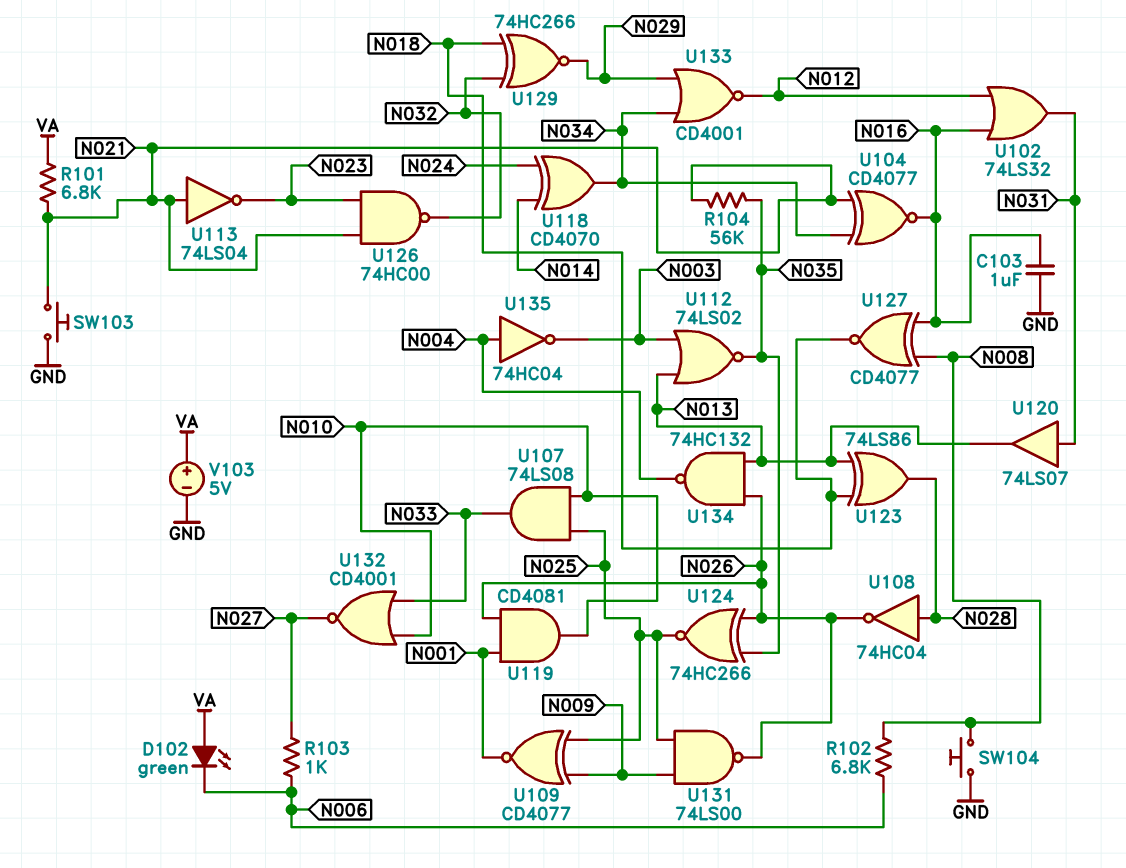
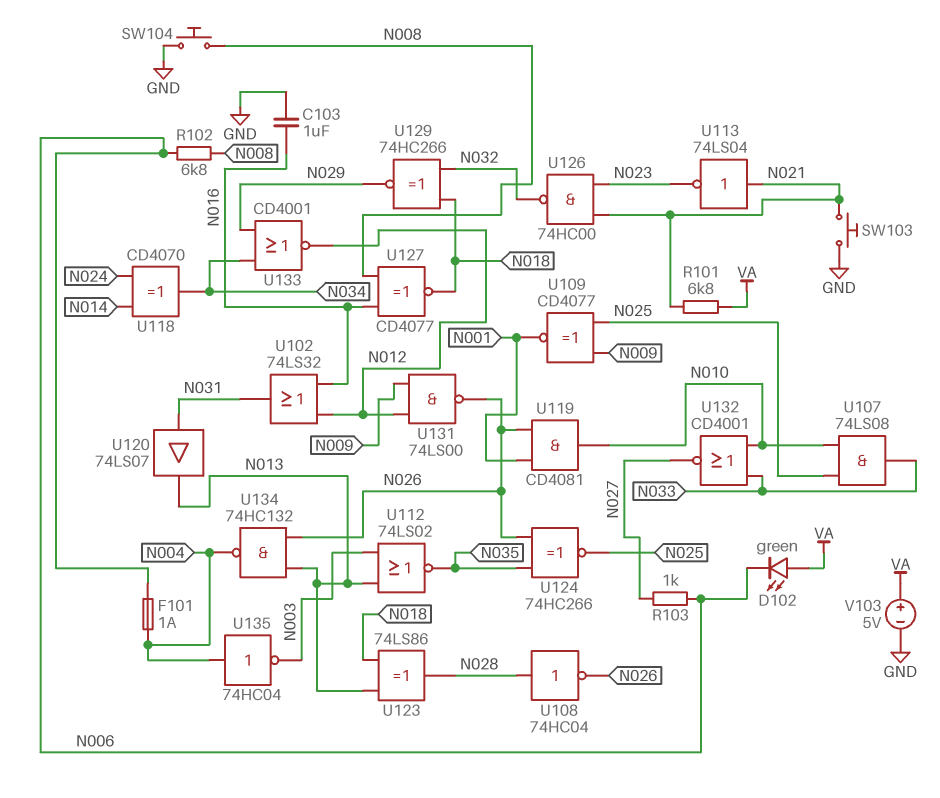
F101: none -> 1A (N004, N006)
R104: 56k (N021, N035) -> none
U104: XNOR CD4077 (in N021, in N034, out N016) -> none
U131: NAND 74LS00 (in N009, in N025, out N026) -> NAND 74LS00 (in N009, in N012, out N026)

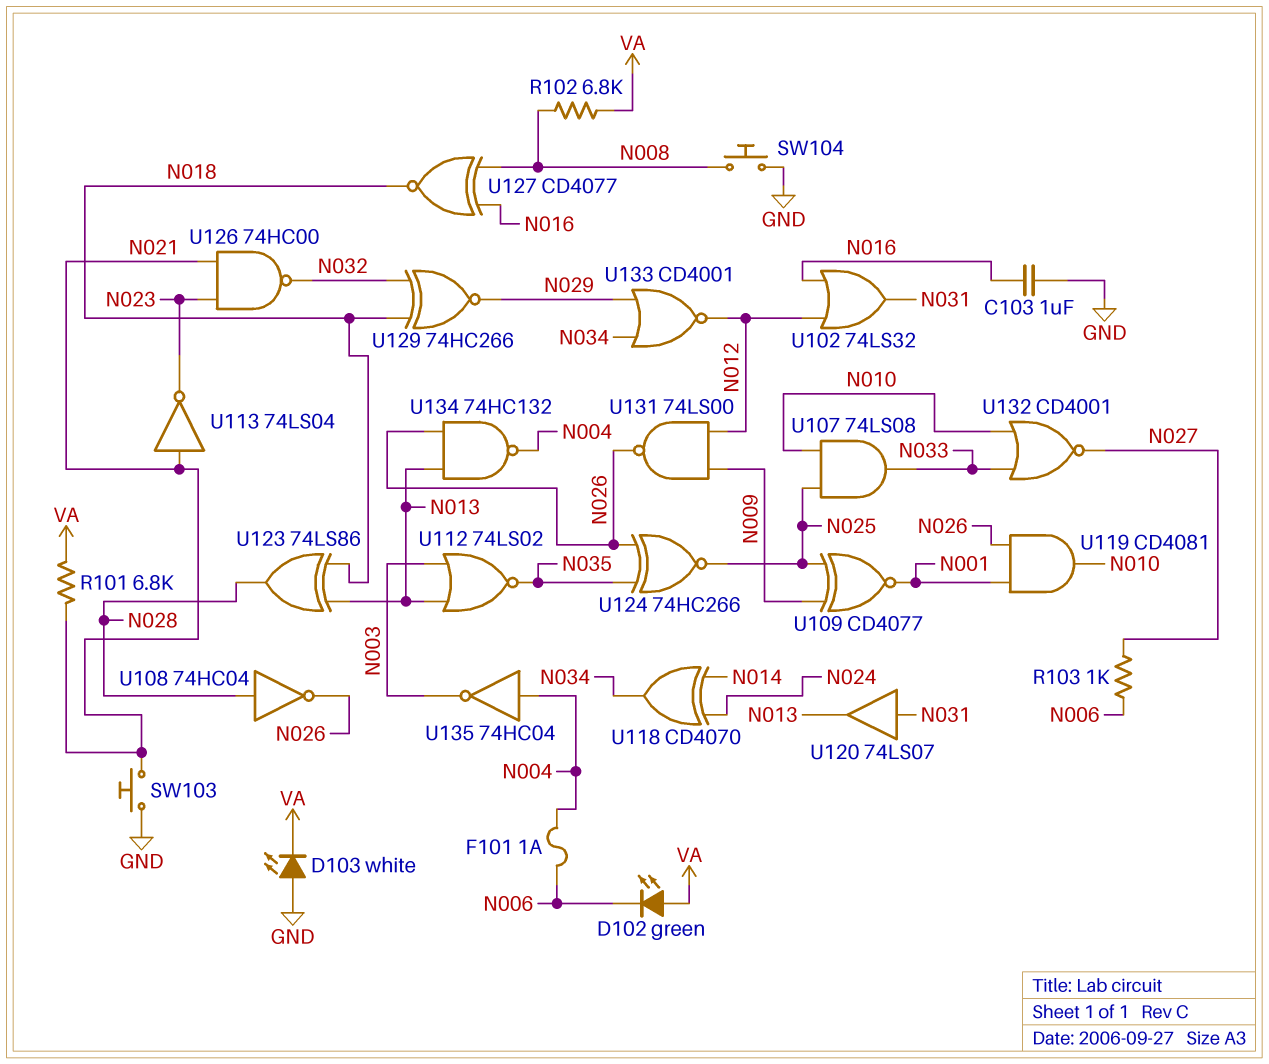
D103: none -> LED white (A GND, K VA)
R102: 6.8k (N006, N008) -> 6.8k (N008, VA)
V103: 5V (plus VA, minus GND) -> none

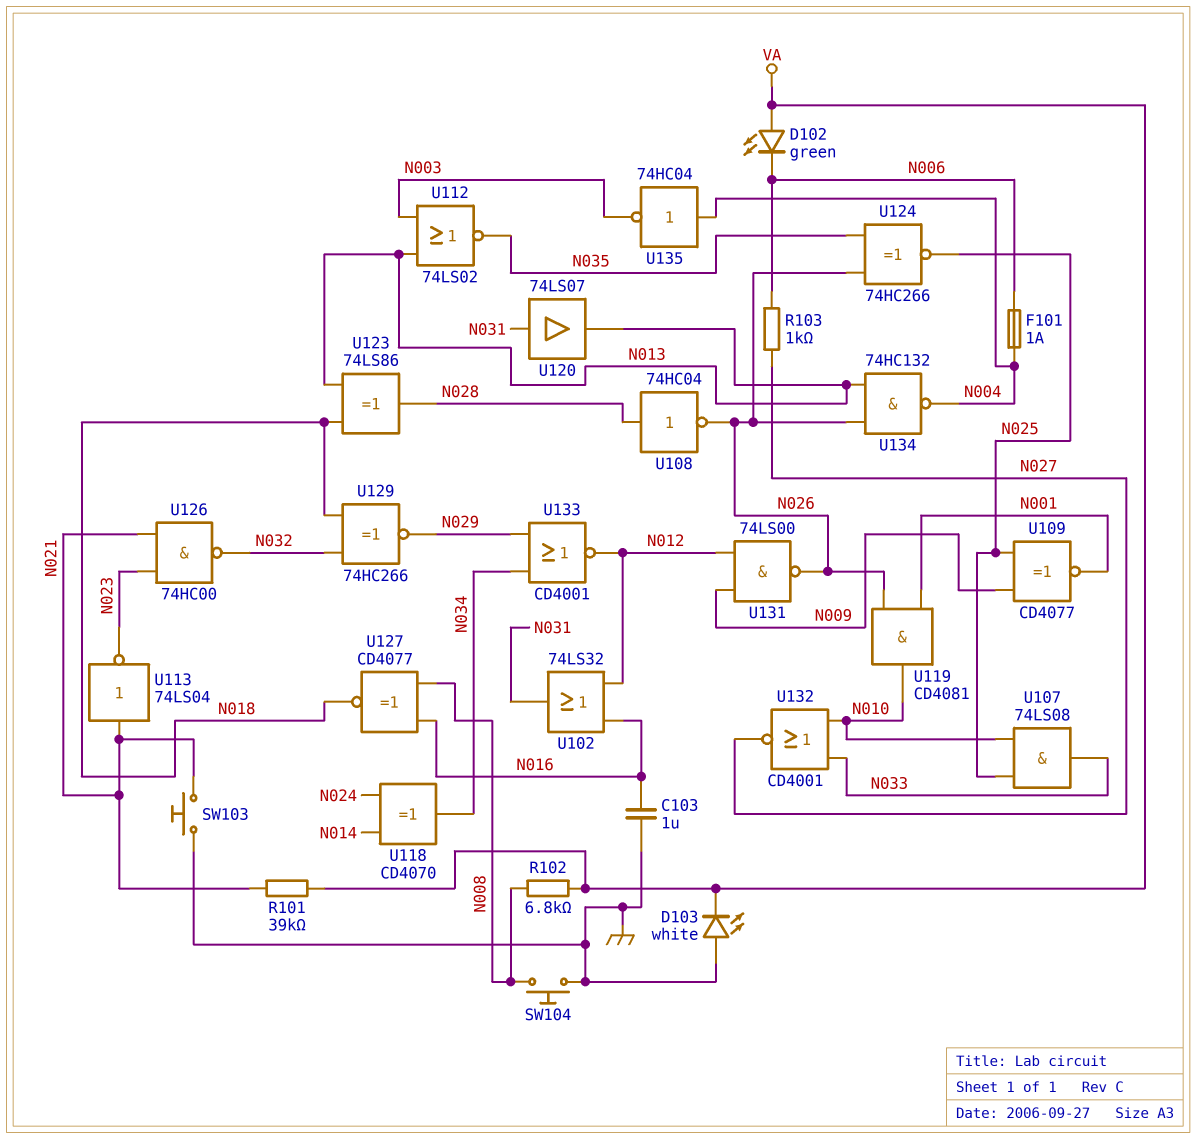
R101: 6.8k (N021, VA) -> 39k (N021, VA)

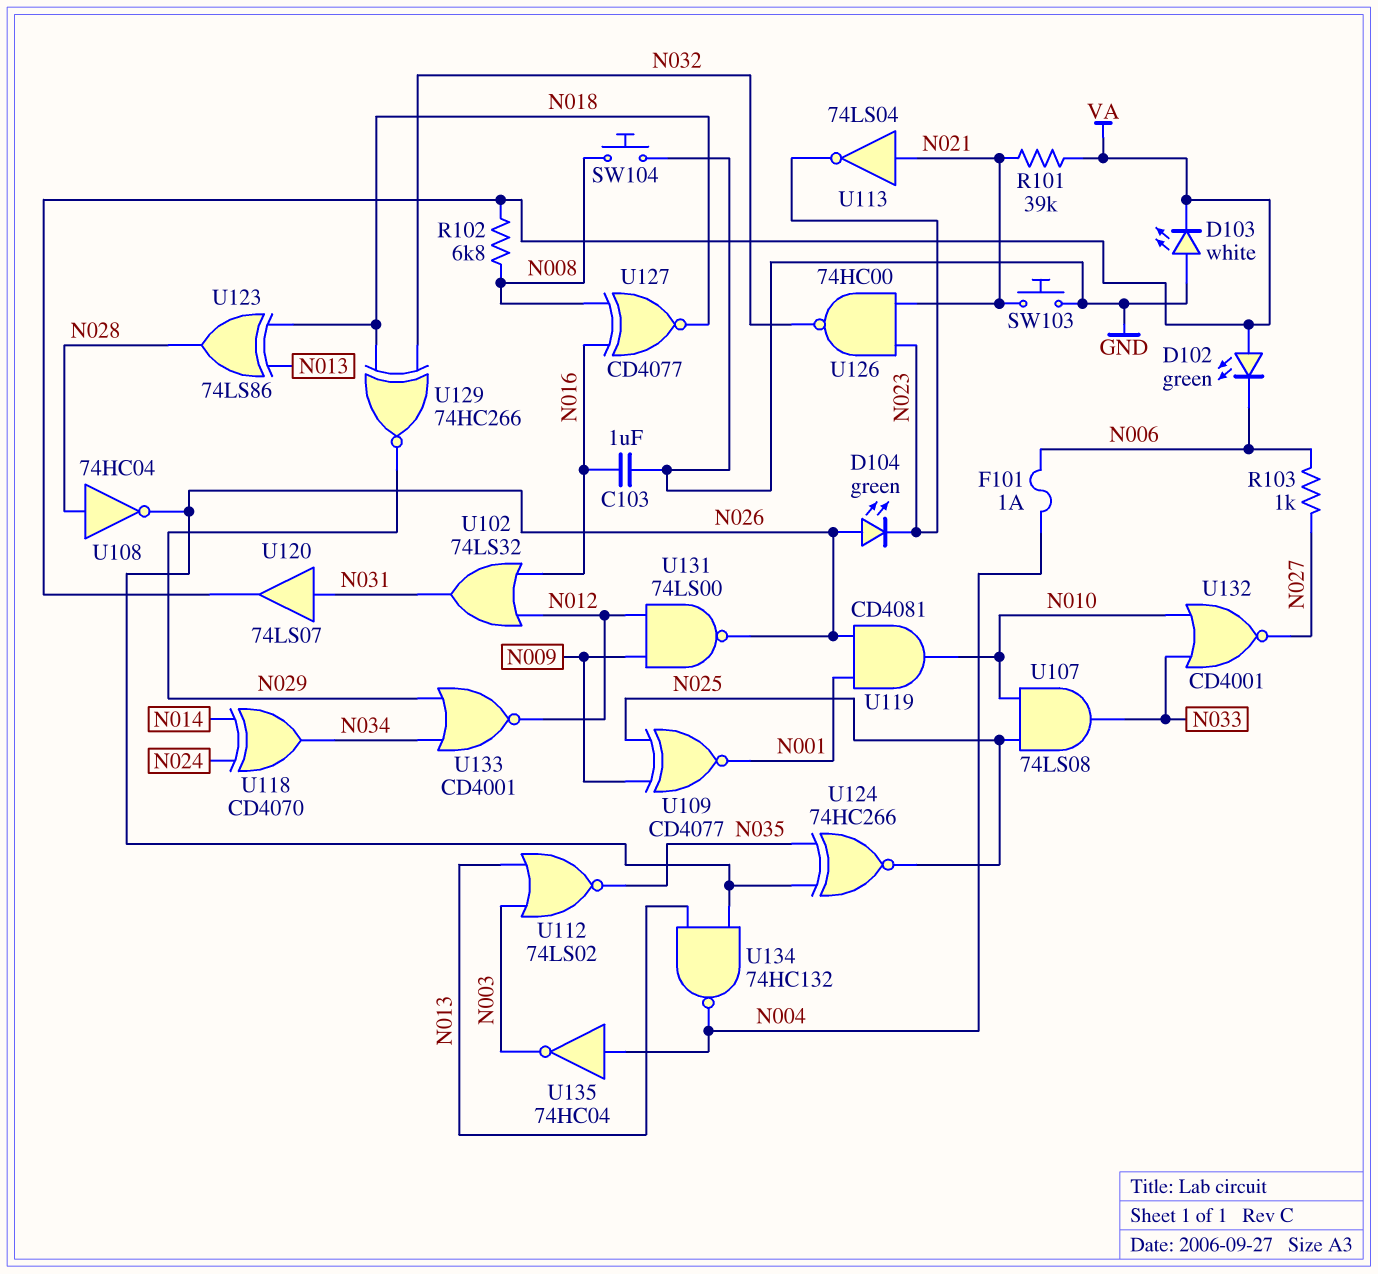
D104: none -> LED green (A N026, K N023)
U120: buffer 74LS07 (in N031, out N013) -> buffer 74LS07 (in N031, out VA)

